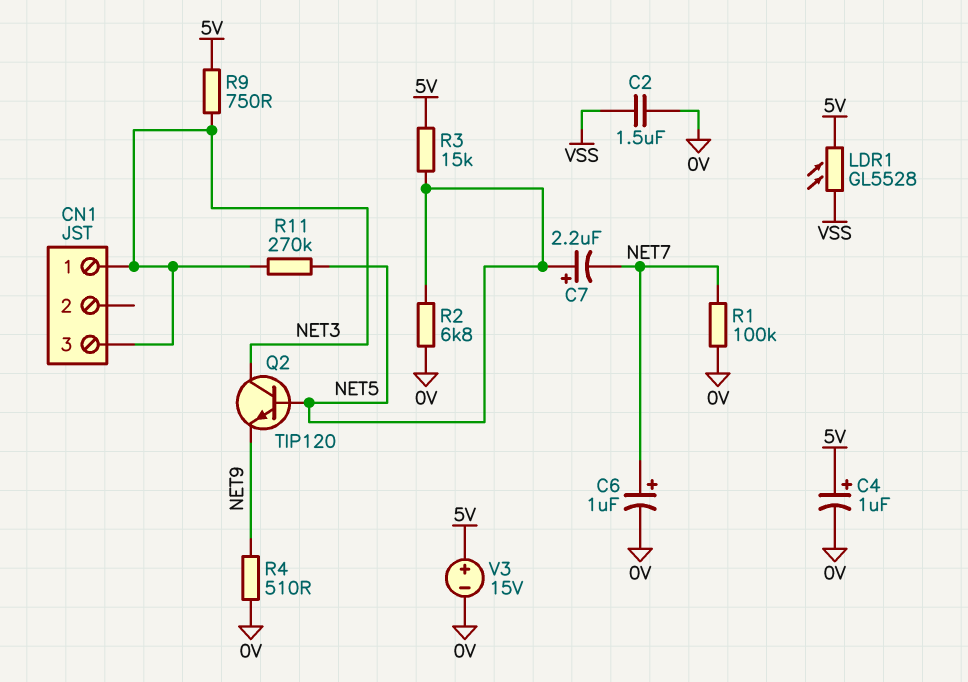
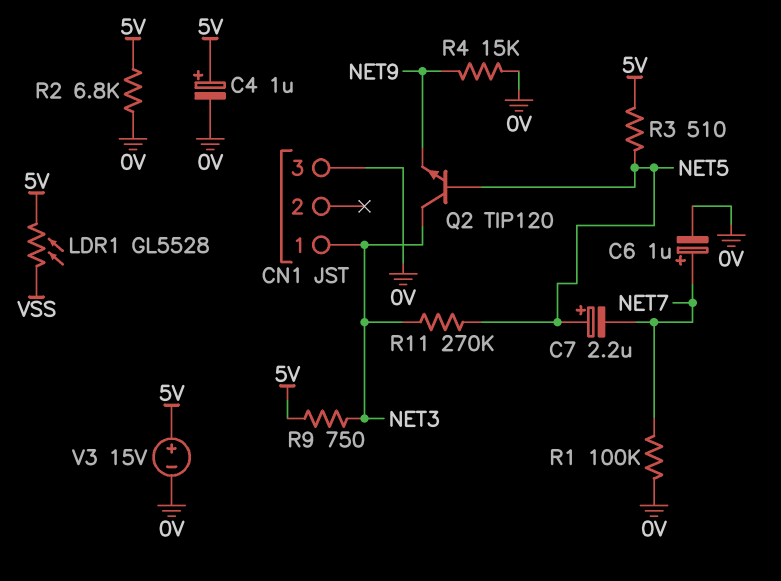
C2: 1.5uF (0V, VSS) -> none
CN1 pin 3: NET3 -> 0V
R2: 6.8k (0V, NET5) -> 6.8k (0V, 5V)
R3: 15k (5V, NET5) -> 510 (5V, NET5)
R4: 510 (0V, NET9) -> 15k (0V, NET9)

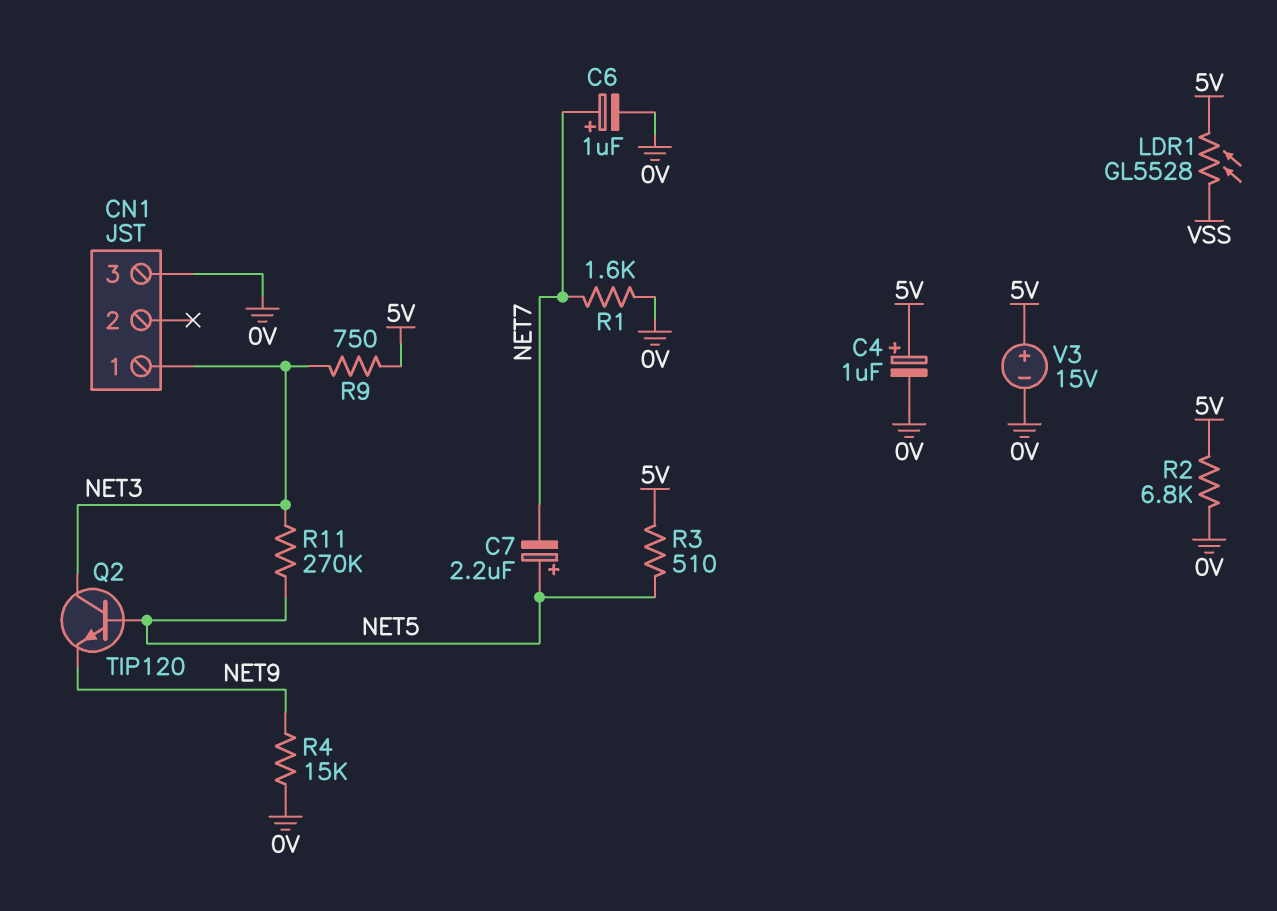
R1: 100k (0V, NET7) -> 1.6k (0V, NET7)

